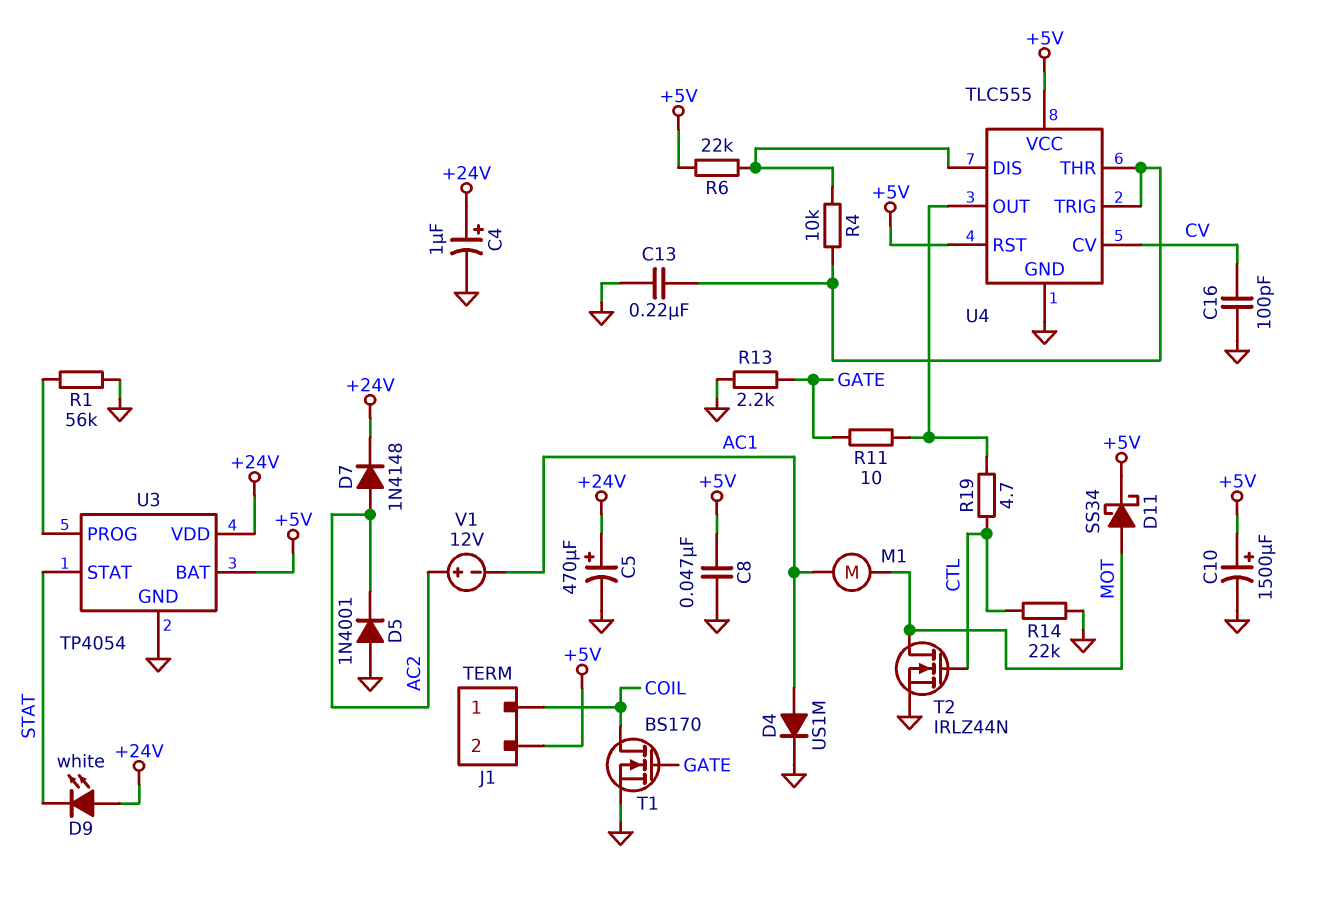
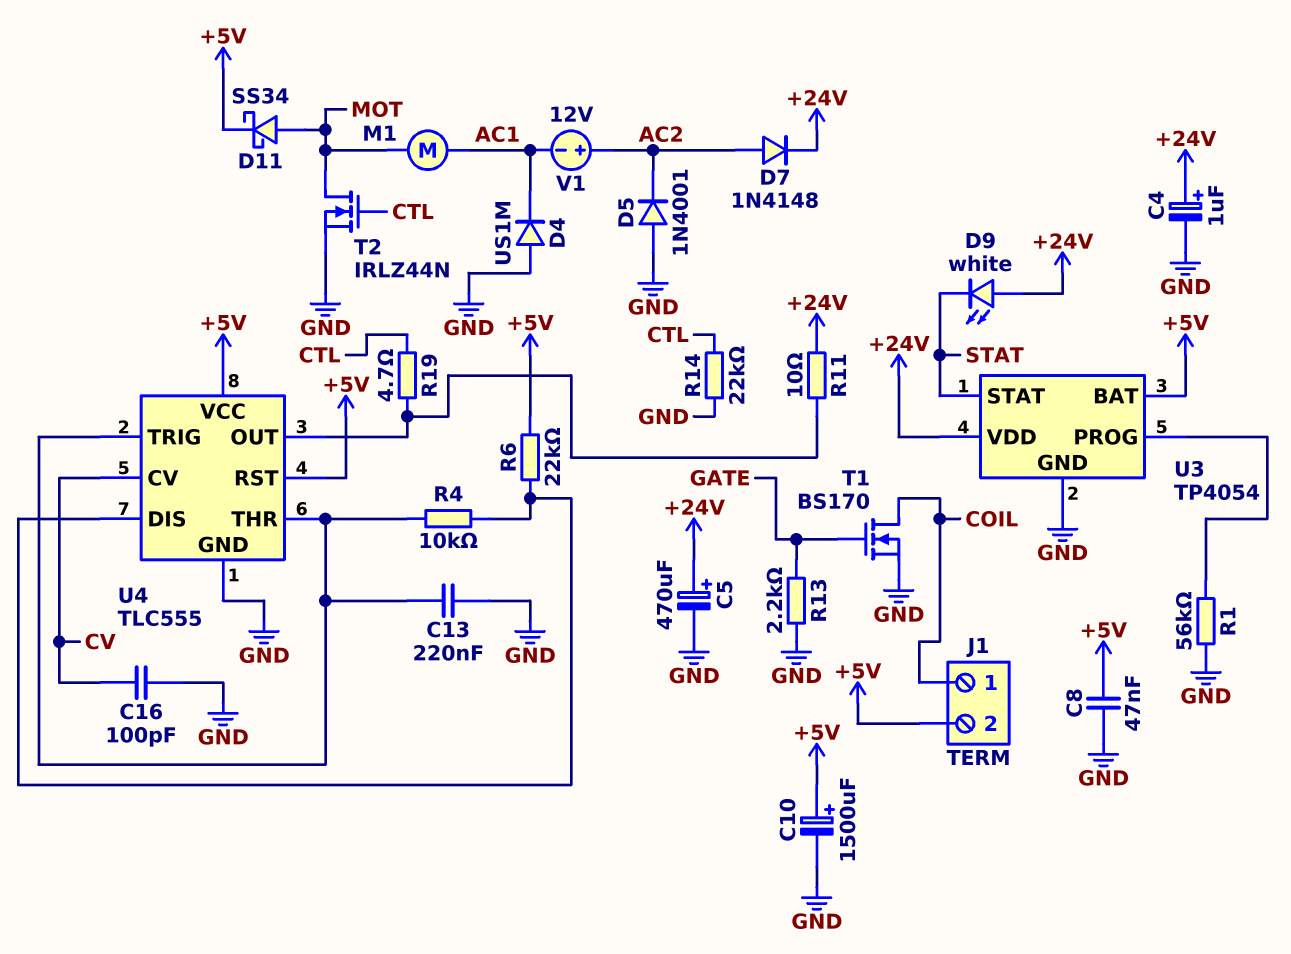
D4: diode US1M (A AC1, K GND) -> diode US1M (A GND, K AC1)
R11: 10 (GATE, U4/OUT) -> 10 (+24V, U4/OUT)

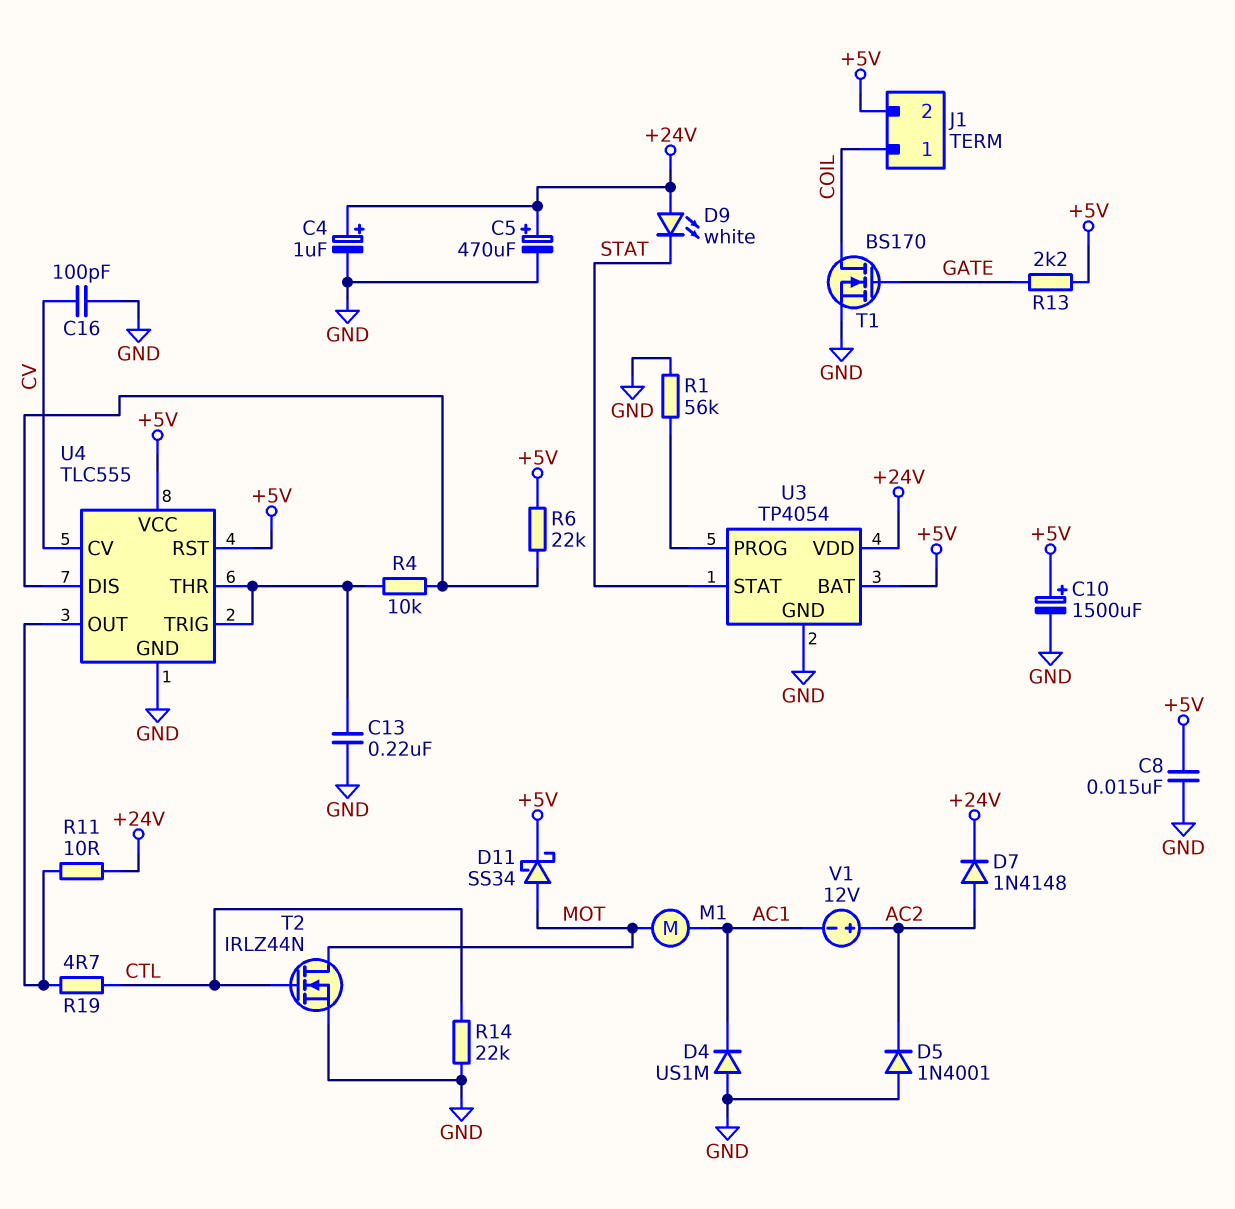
C8: 47nF (+5V, GND) -> 15nF (+5V, GND)
R13: 2.2k (GATE, GND) -> 2.2k (+5V, GATE)

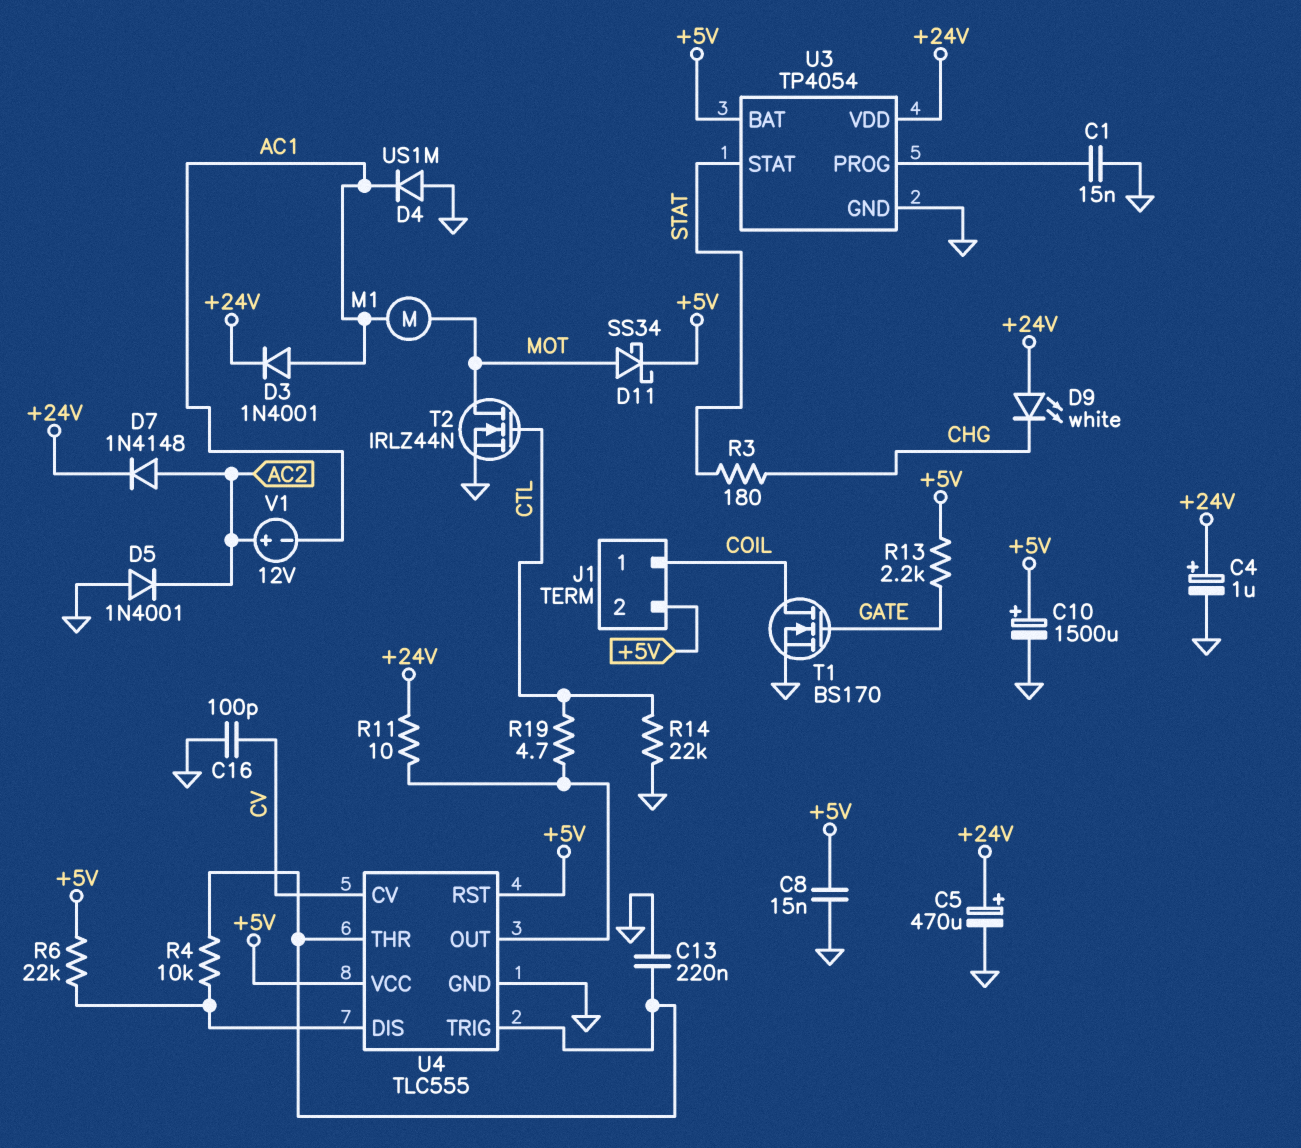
C1: none -> 15nF (GND, U3/PROG)
D3: none -> diode 1N4001 (A AC1, K +24V)
D9: LED white (A +24V, K STAT) -> LED white (A +24V, K CHG)
R1: 56k (GND, U3/PROG) -> none
R3: none -> 180 (CHG, STAT)

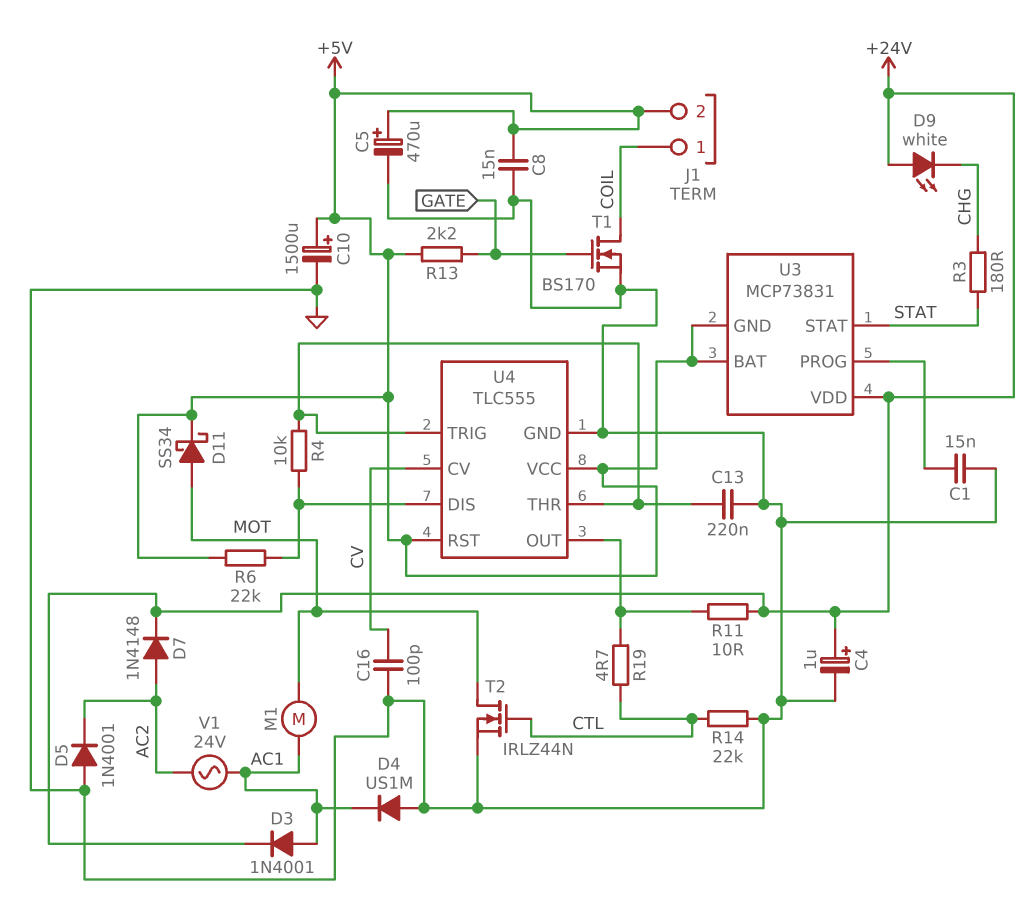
C5: 470uF (plus +24V, minus GND) -> 470uF (plus +5V, minus GND)
U3: TP4054 -> MCP73831
U3 pin GND: GND -> +5V
V1: 12V (plus AC2, minus AC1) -> AC 24V (AC1, AC2)

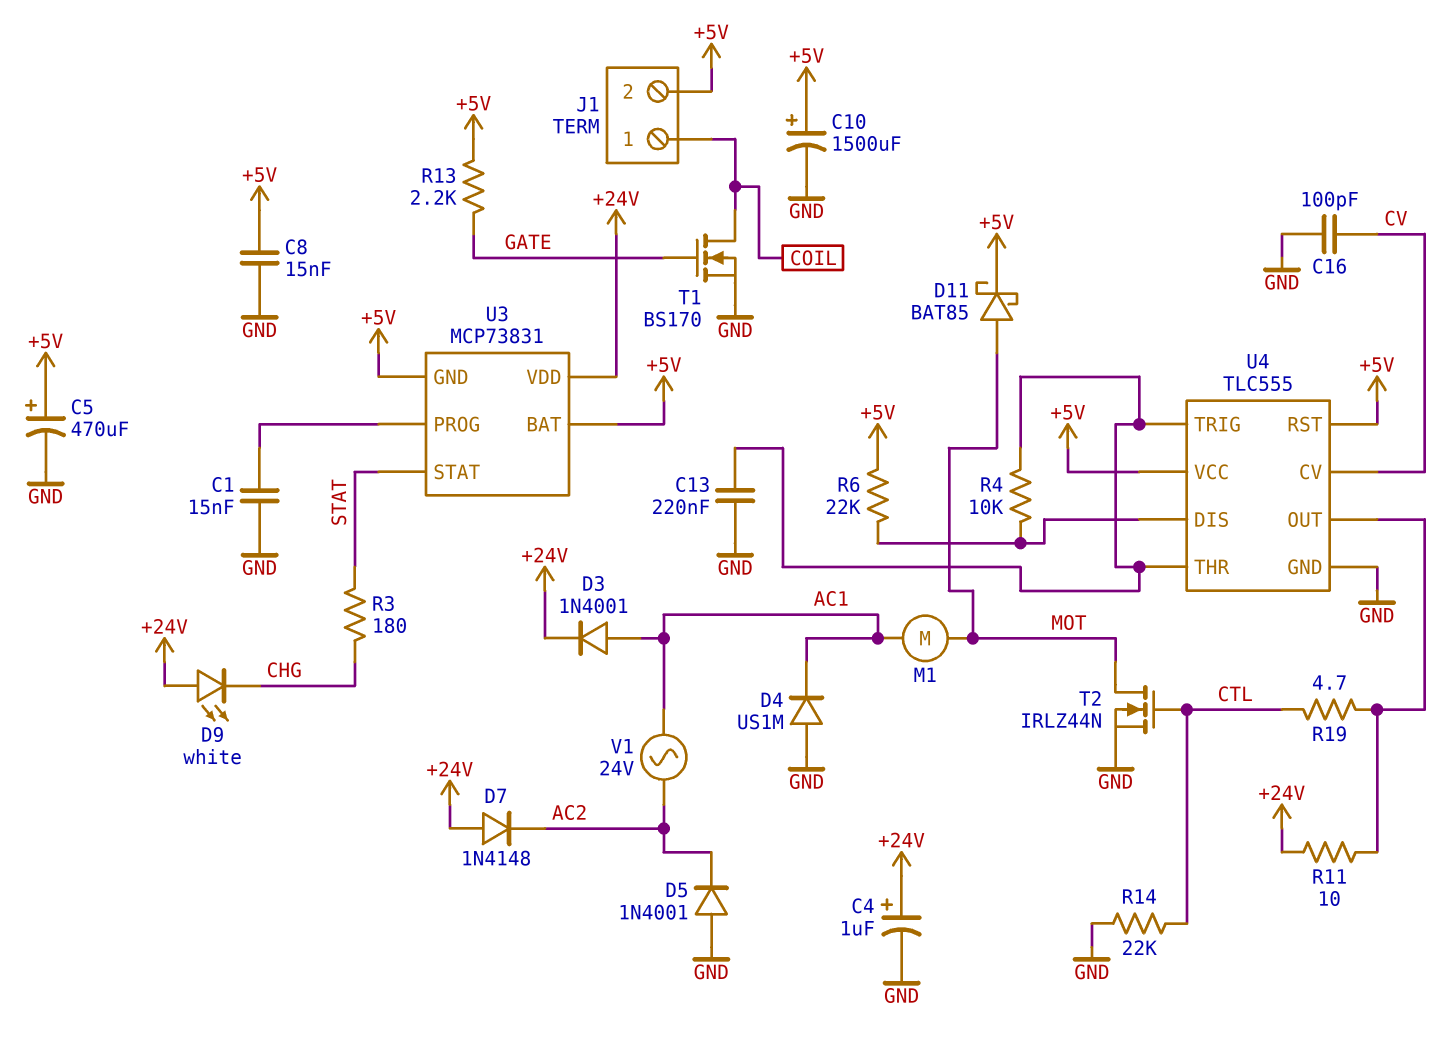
D7: diode 1N4148 (A AC2, K +24V) -> diode 1N4148 (A +24V, K AC2)
D11: schottky SS34 (A MOT, K +5V) -> schottky BAT85 (A MOT, K +5V)

